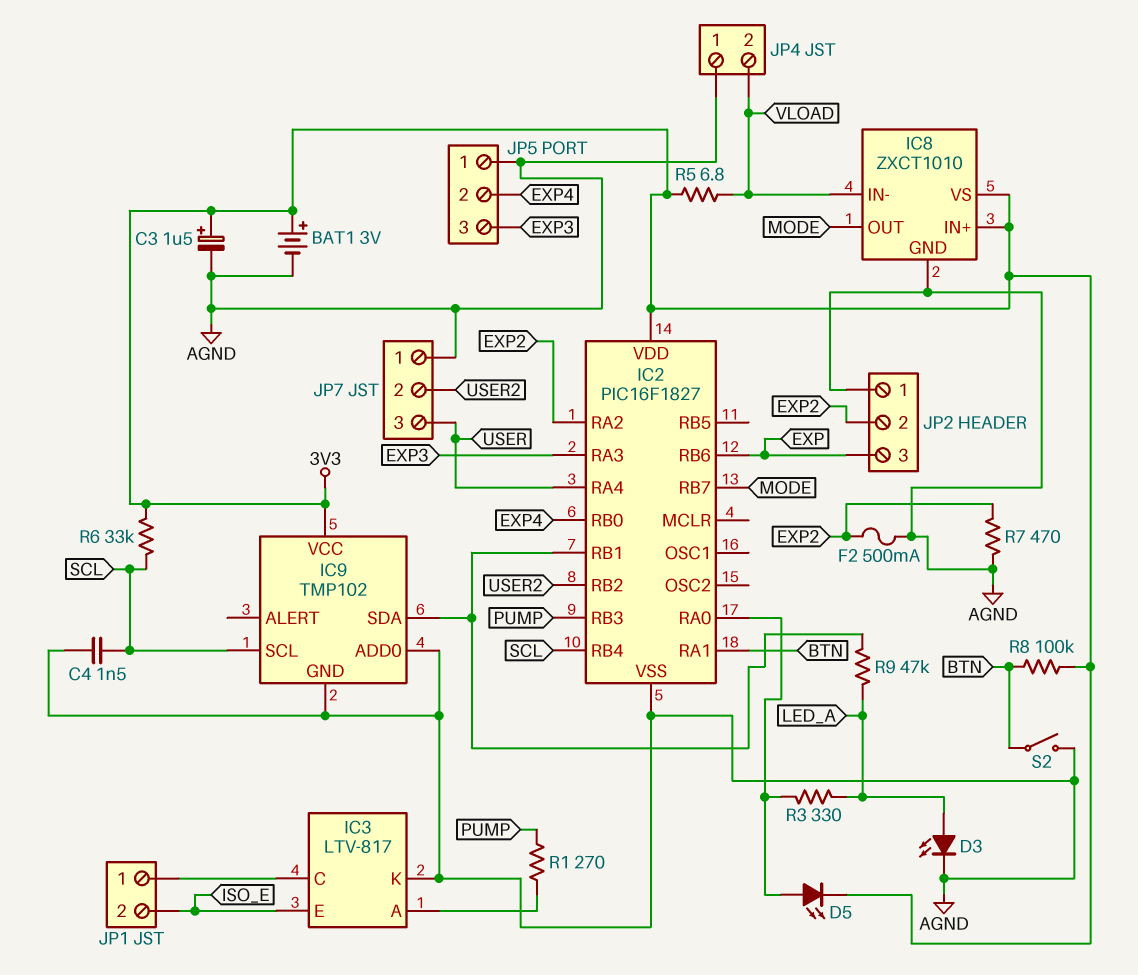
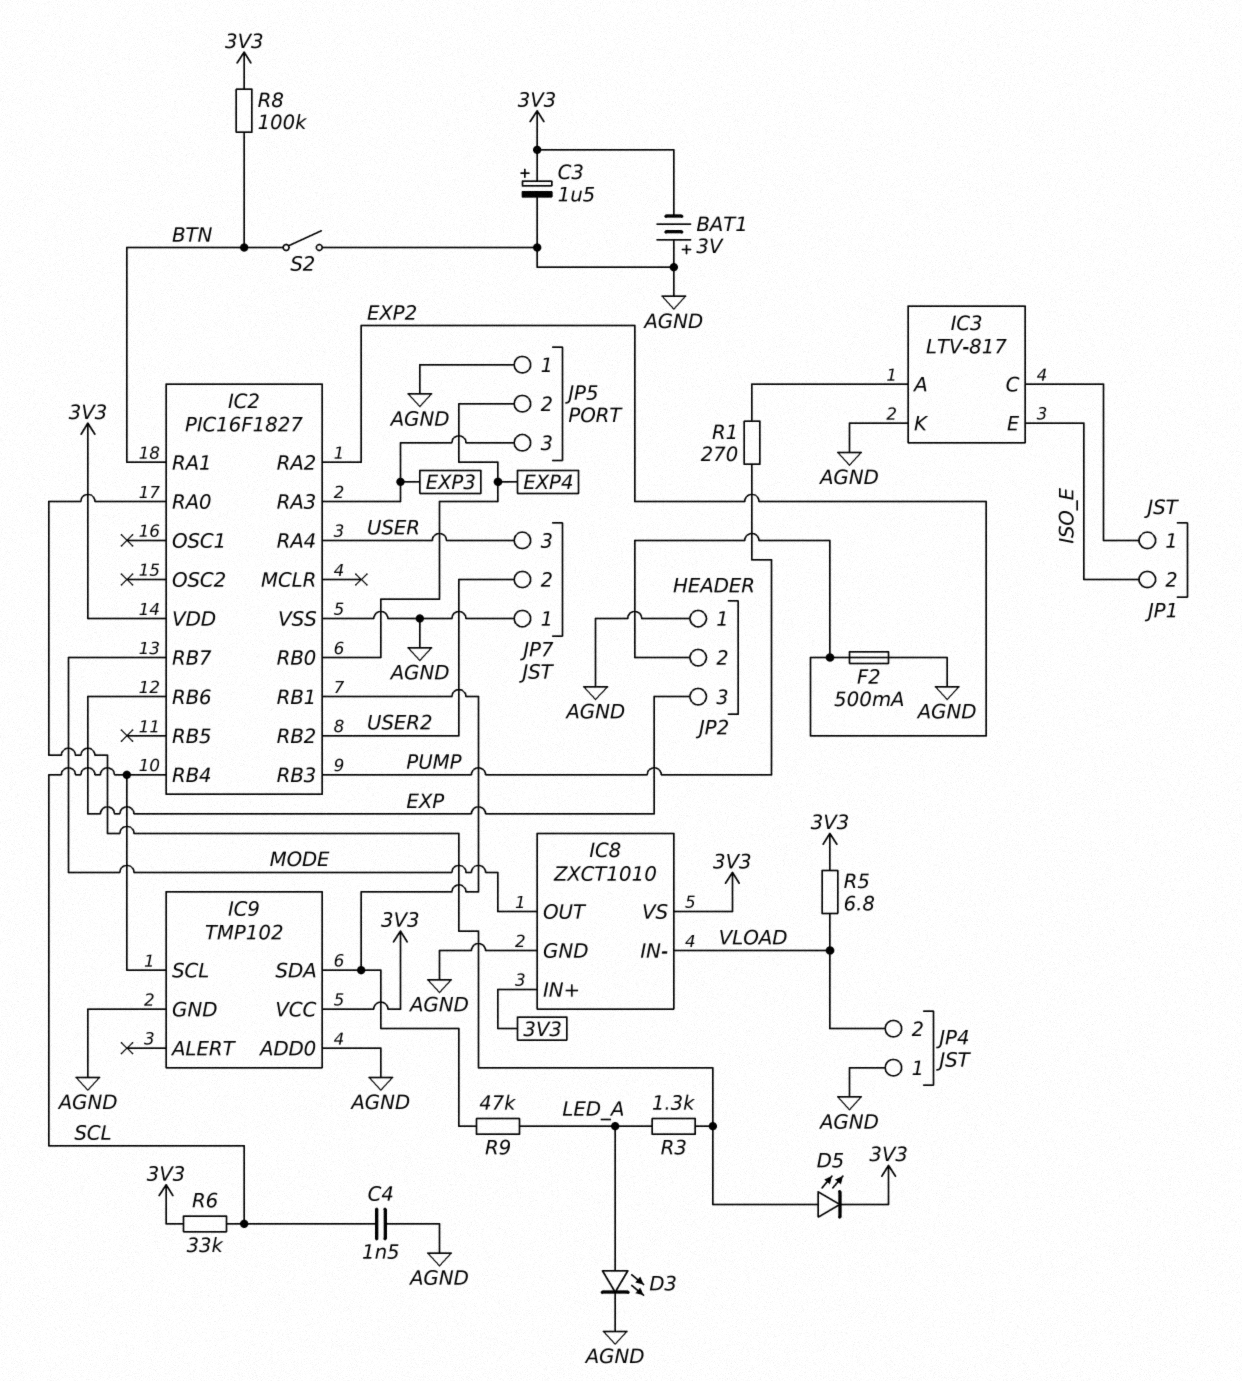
BAT1: 3V (plus 3V3, minus AGND) -> 3V (plus AGND, minus 3V3)
R3: 330 (IC2/RA0, LED_A) -> 1.3k (IC2/RA0, LED_A)
R7: 470 (AGND, EXP2) -> none

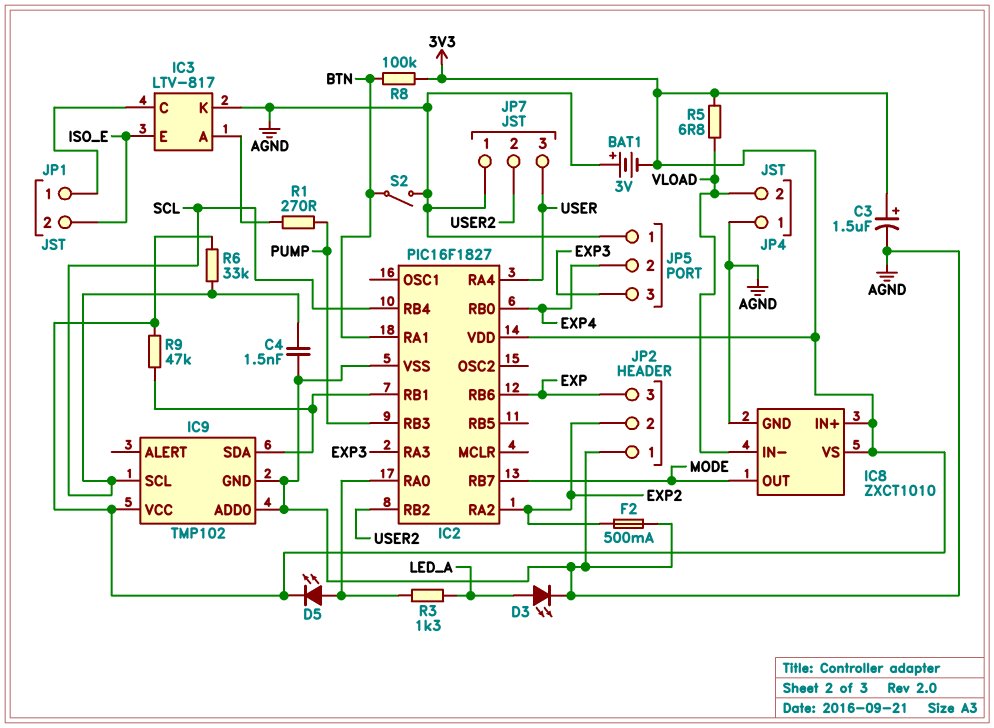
R9: 47k (IC2/RB1, LED_A) -> 47k (3V3, IC2/RB1)

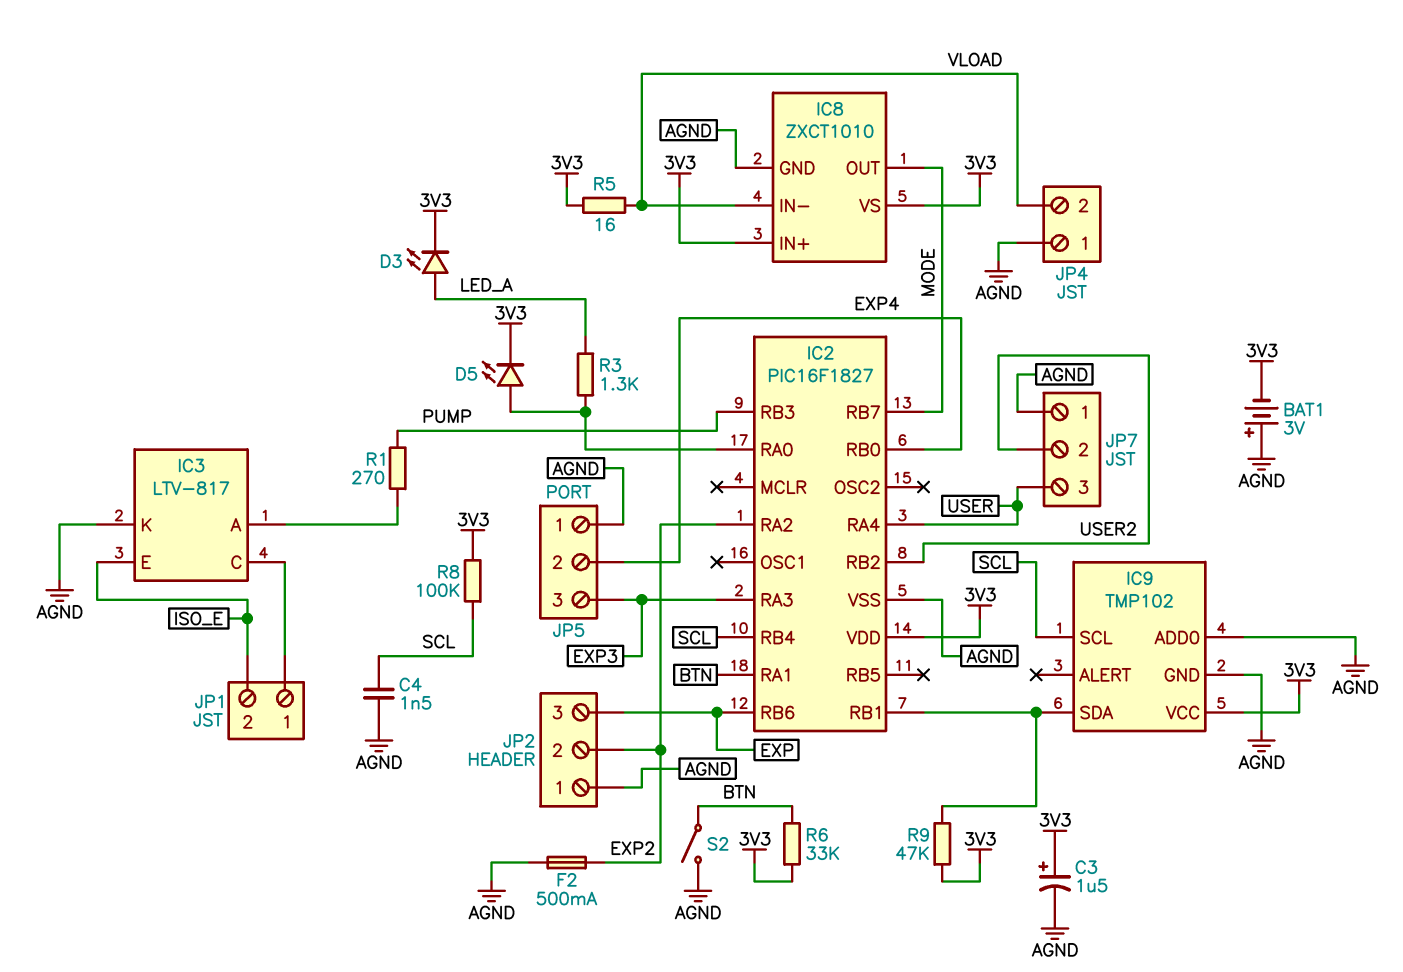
D3: LED (A LED_A, K AGND) -> LED (A LED_A, K 3V3)
R5: 6.8 (3V3, VLOAD) -> 16 (3V3, VLOAD)
R6: 33k (3V3, SCL) -> 33k (3V3, BTN)
R8: 100k (3V3, BTN) -> 100k (3V3, SCL)

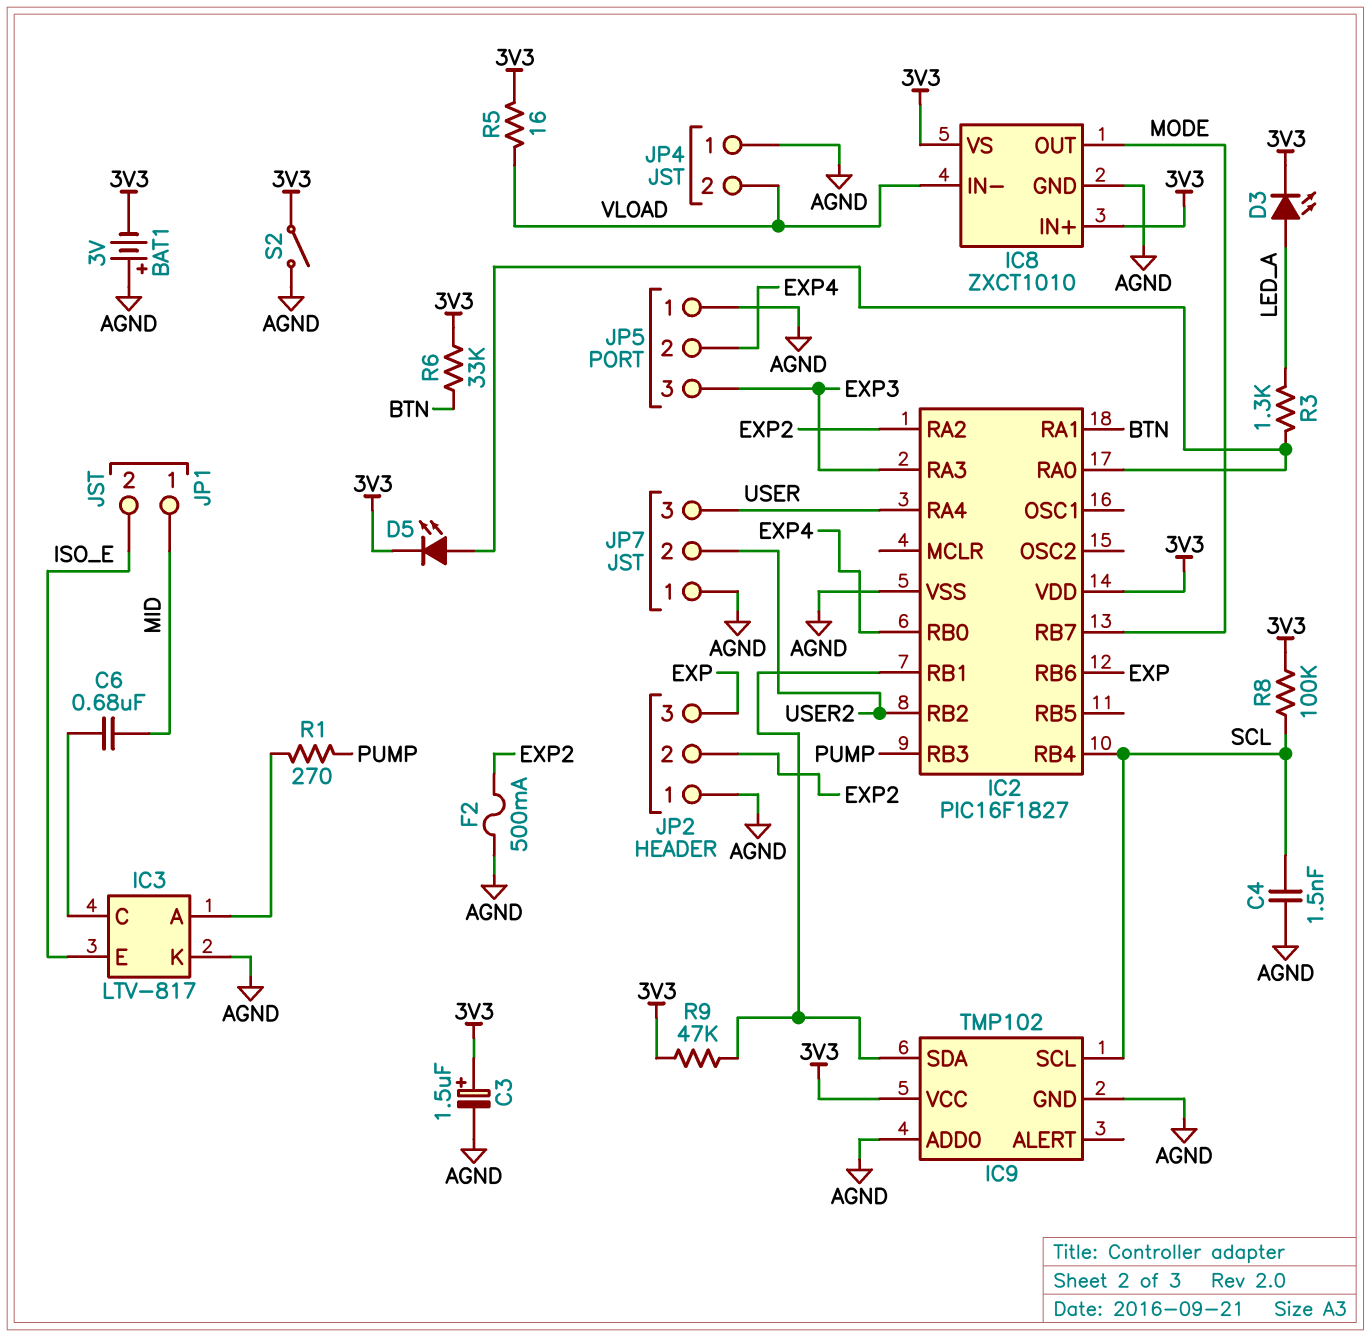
C6: none -> 680nF (IC3/C, MID)
JP1 pin 1: IC3/C -> MID
S2: switch (AGND, BTN) -> switch (3V3, AGND)

